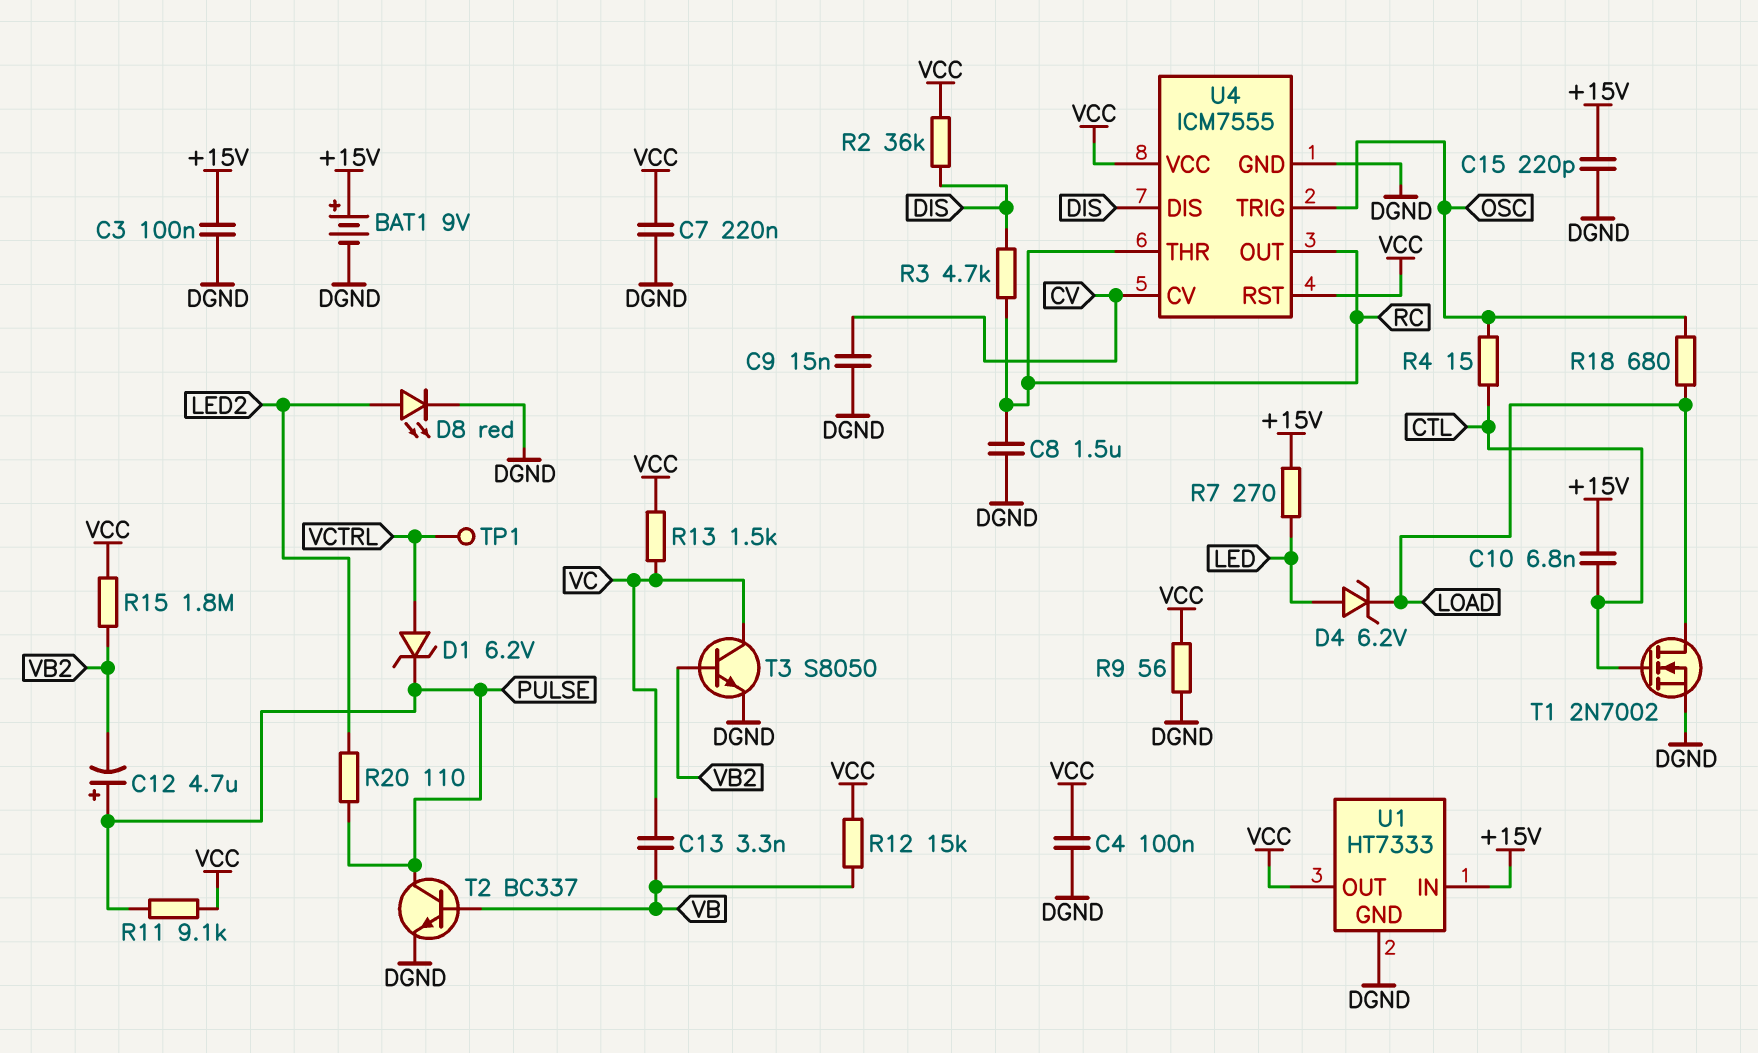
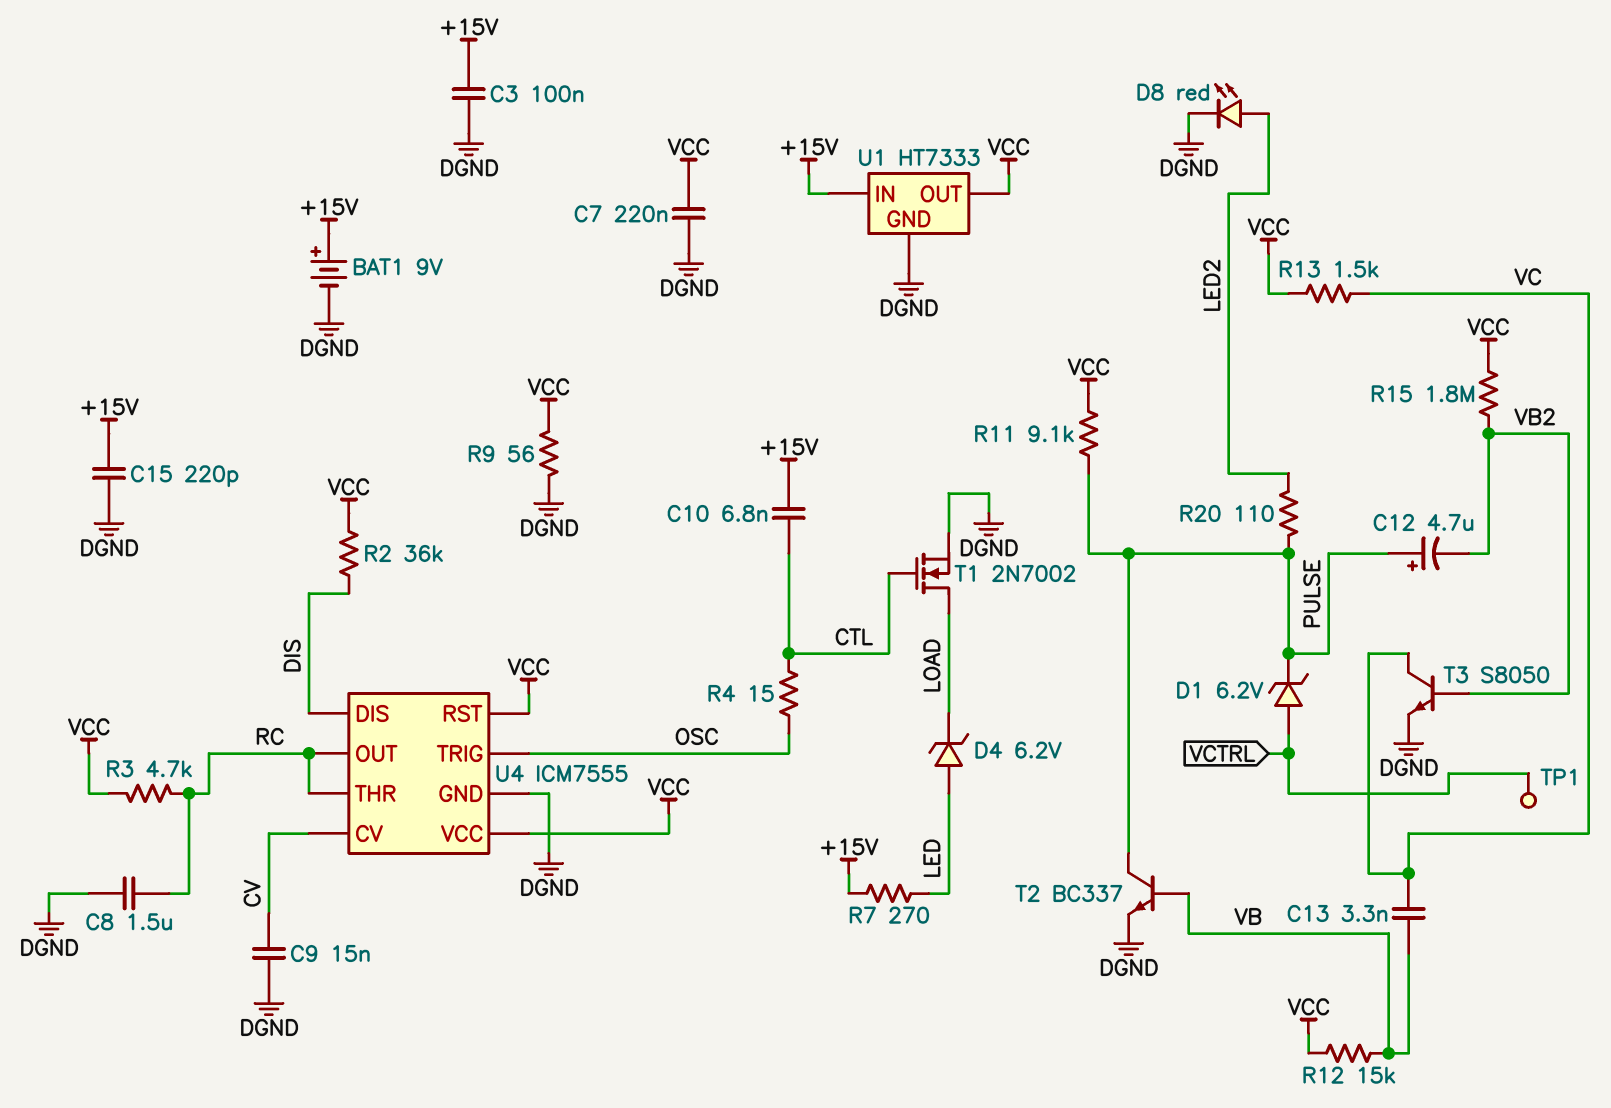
C4: 100nF (DGND, VCC) -> none
R3: 4.7k (DIS, RC) -> 4.7k (RC, VCC)
R18: 680 (LOAD, OSC) -> none

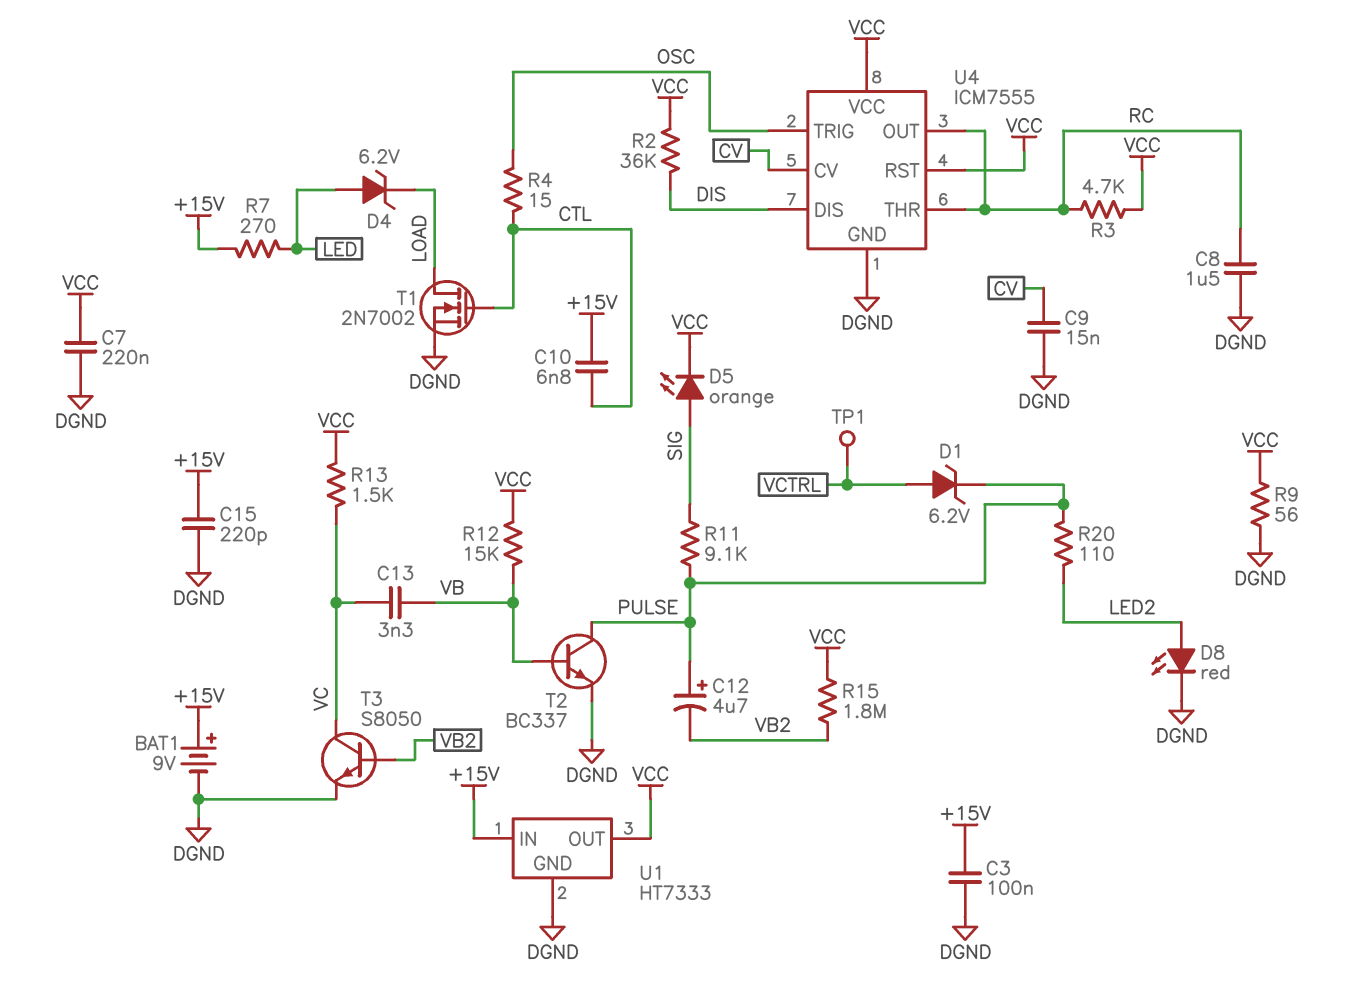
D5: none -> LED orange (A SIG, K VCC)
R11: 9.1k (PULSE, VCC) -> 9.1k (PULSE, SIG)

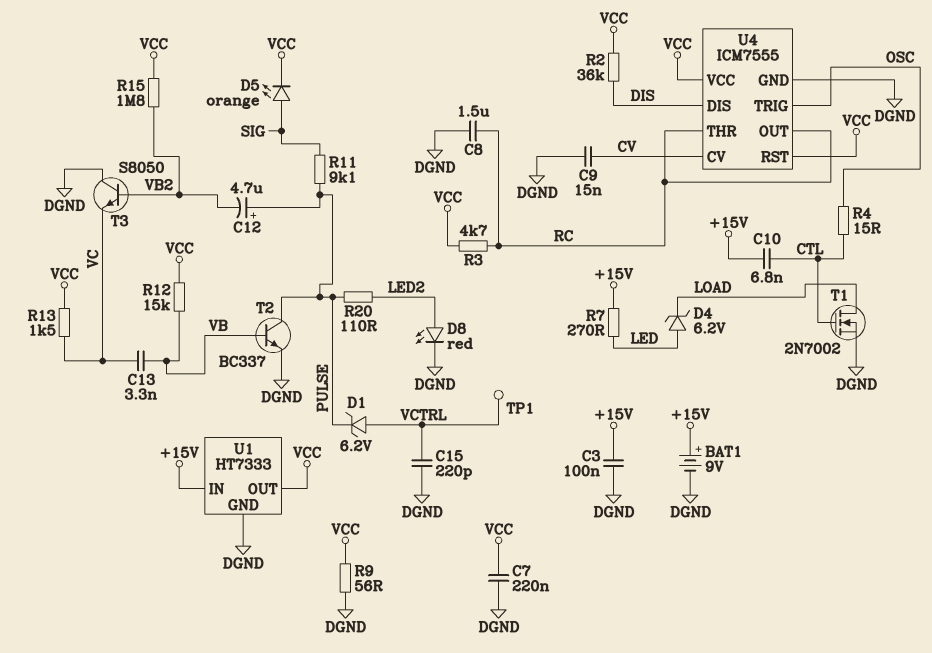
C15: 220pF (+15V, DGND) -> 220pF (DGND, VCTRL)
T3: NPN S8050 (B VB2, C VC, E DGND) -> NPN S8050 (B VB2, C DGND, E VC)

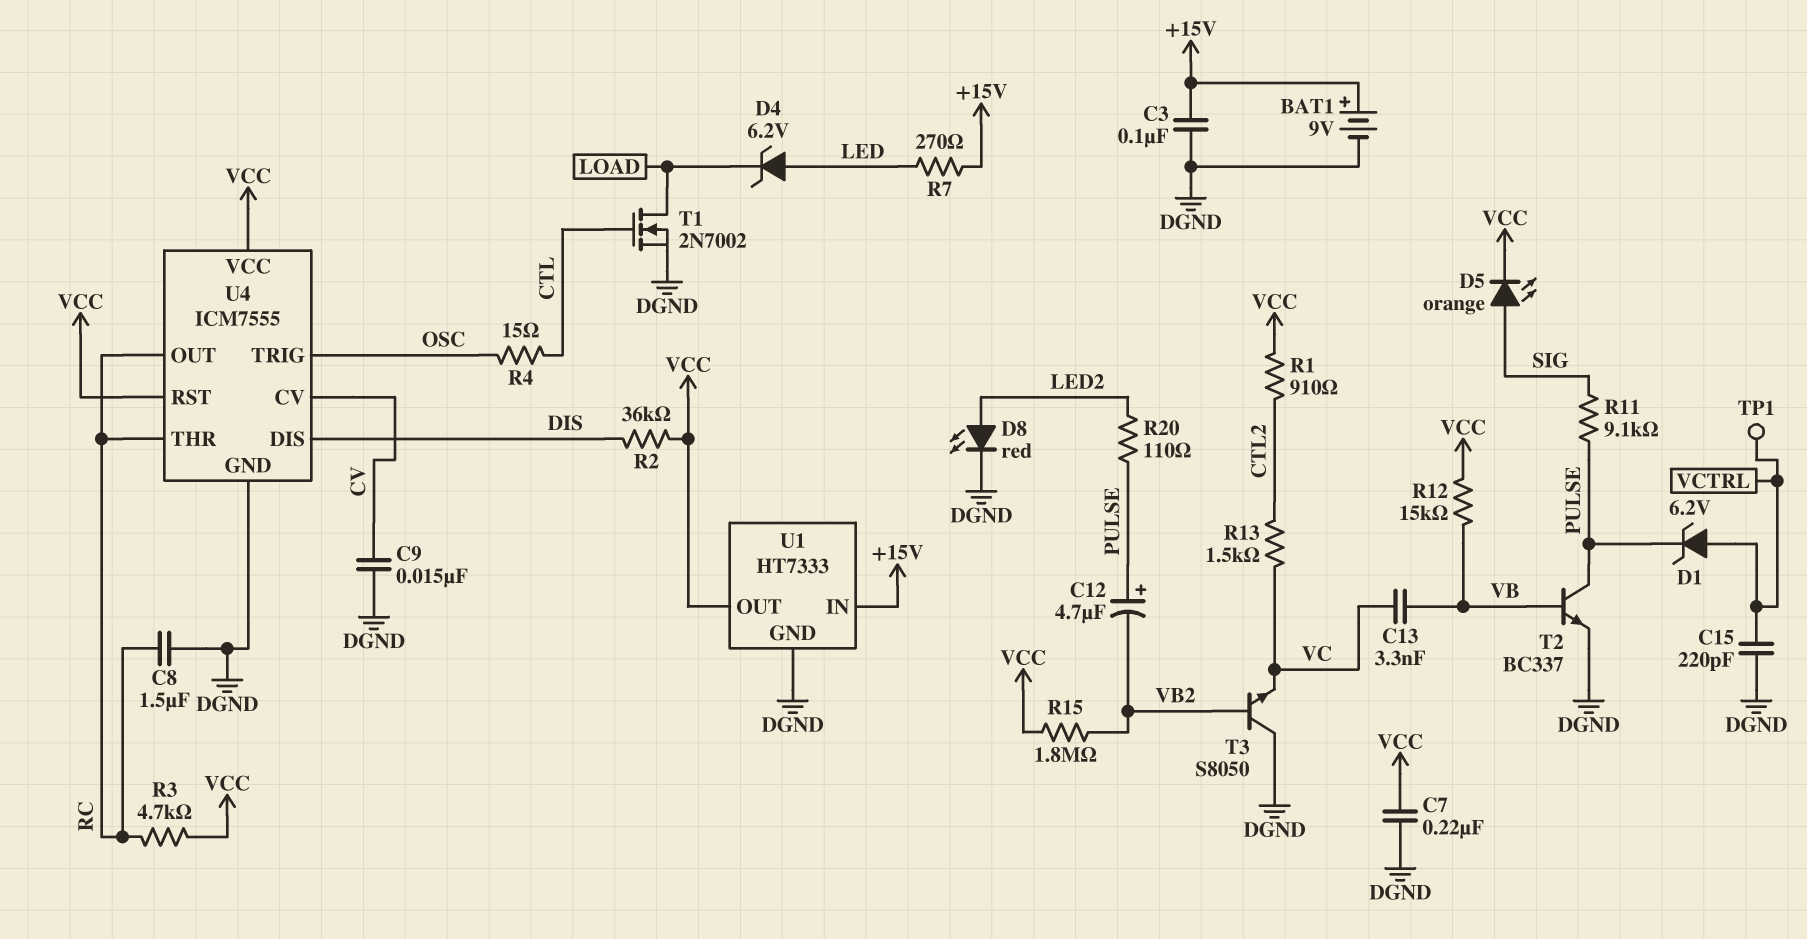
C10: 6.8nF (+15V, CTL) -> none
R1: none -> 910 (CTL2, VCC)
R9: 56 (DGND, VCC) -> none
R13: 1.5k (VC, VCC) -> 1.5k (CTL2, VC)

